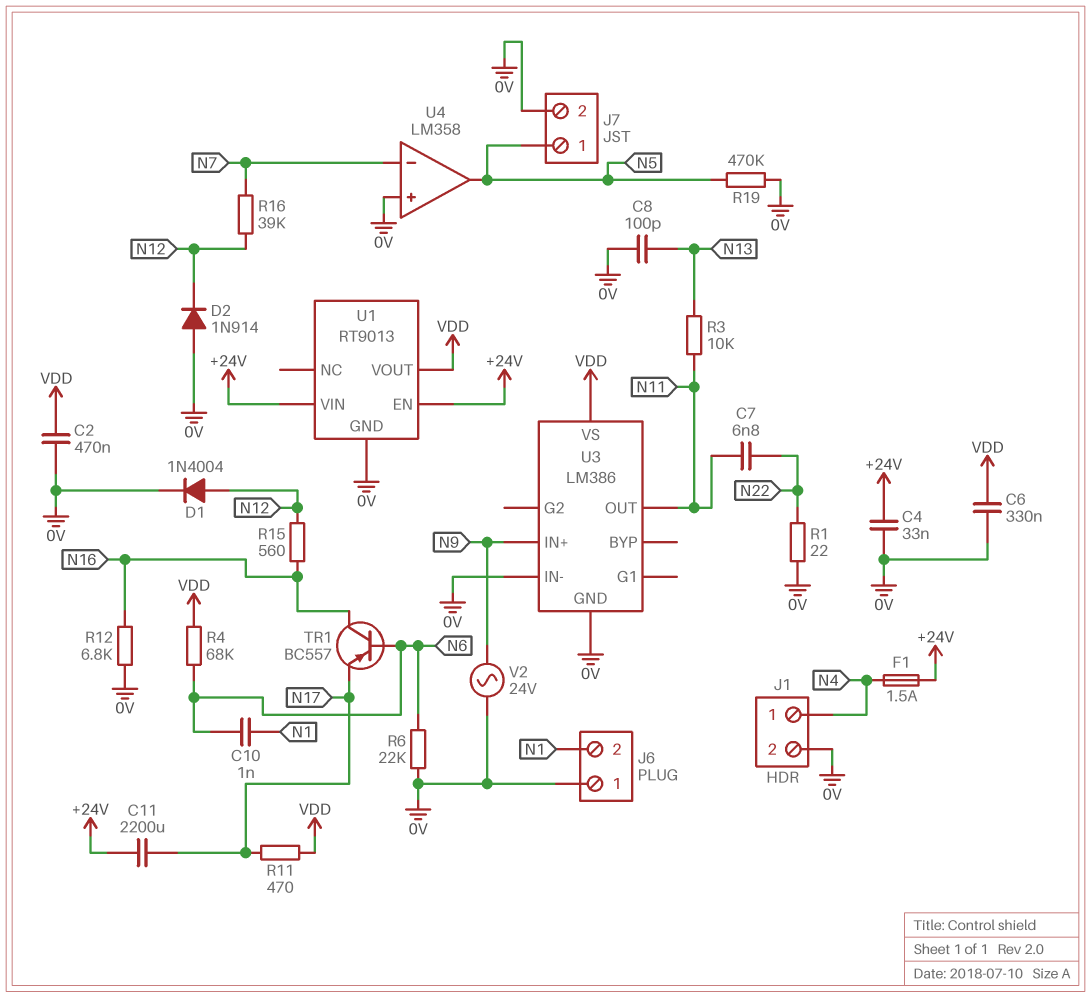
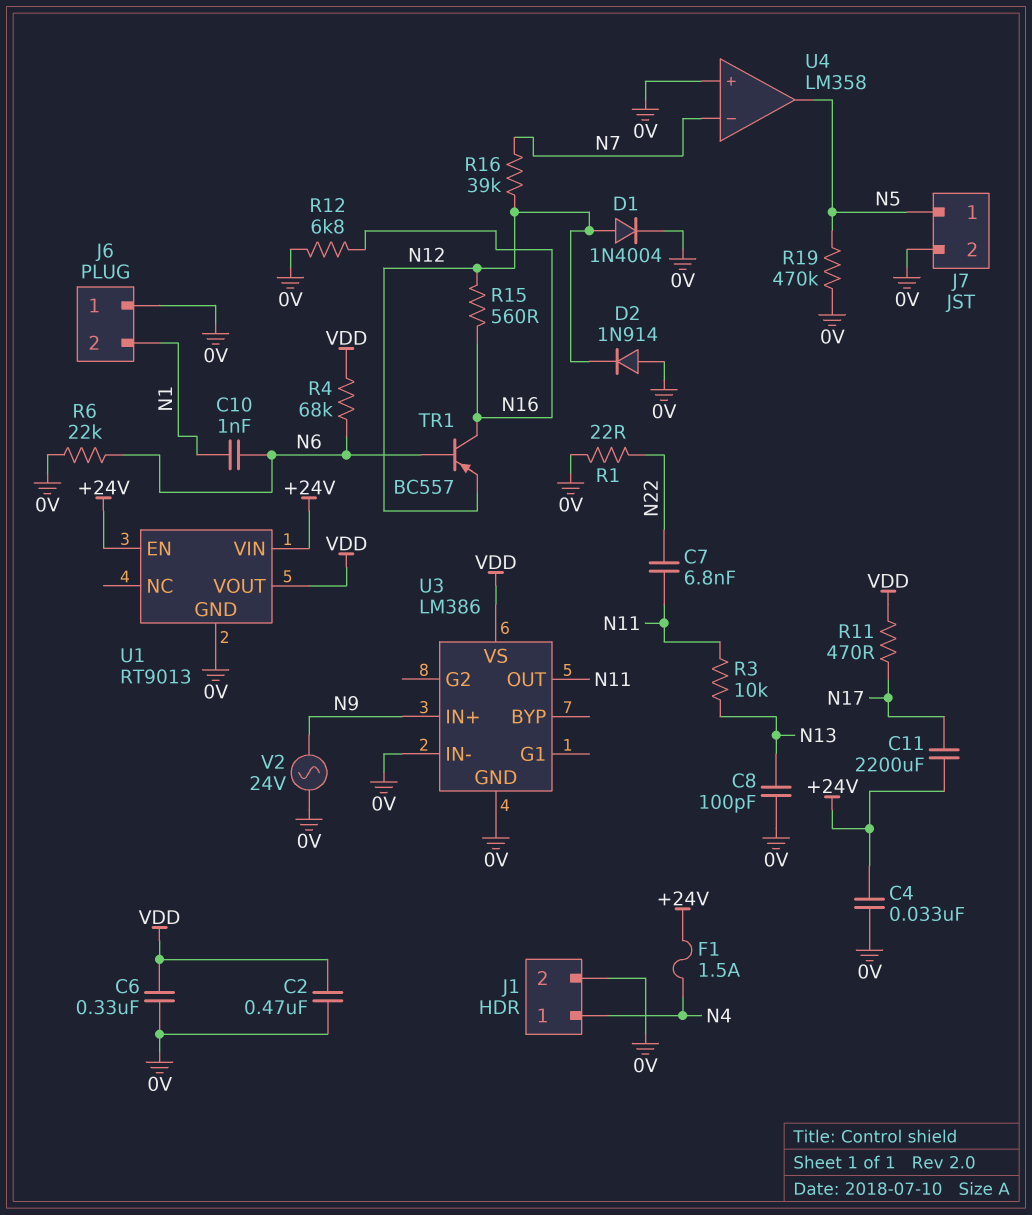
TR1: PNP BC557 (B N6, C N16, E N17) -> PNP BC557 (B N6, C N16, E N12)

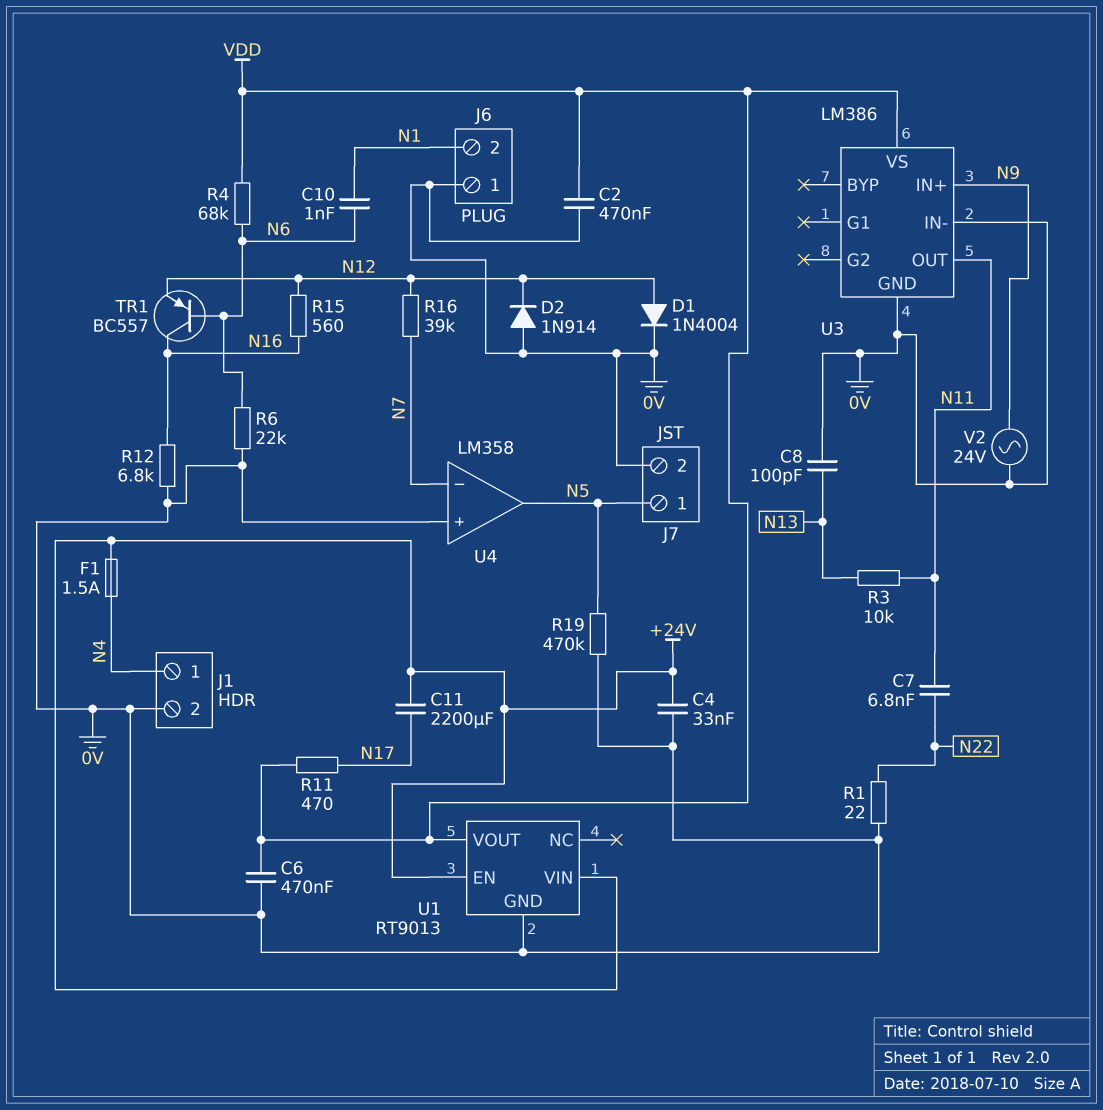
C6: 330nF (0V, VDD) -> 470nF (0V, VDD)

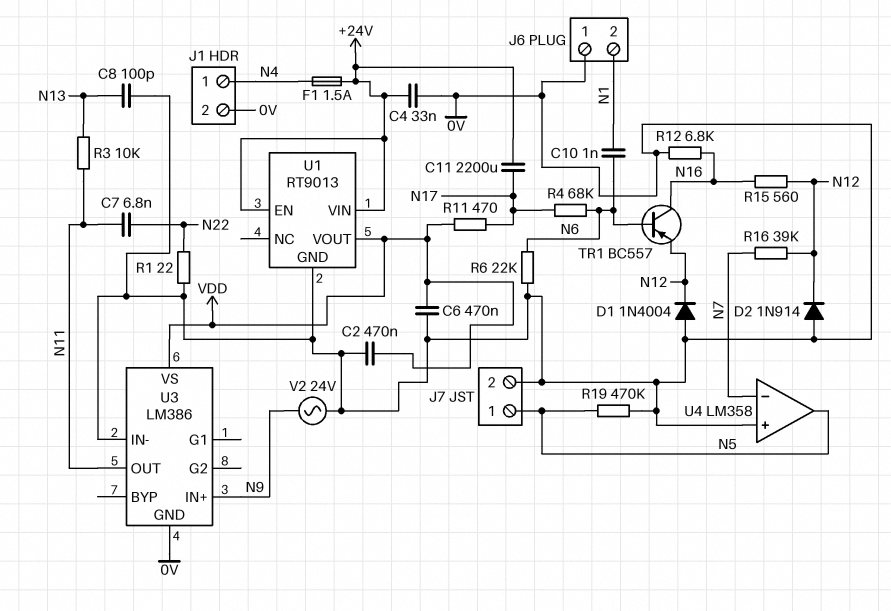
D1: diode 1N4004 (A N12, K 0V) -> diode 1N4004 (A 0V, K N12)
R4: 68k (N6, VDD) -> 68k (N6, N17)

